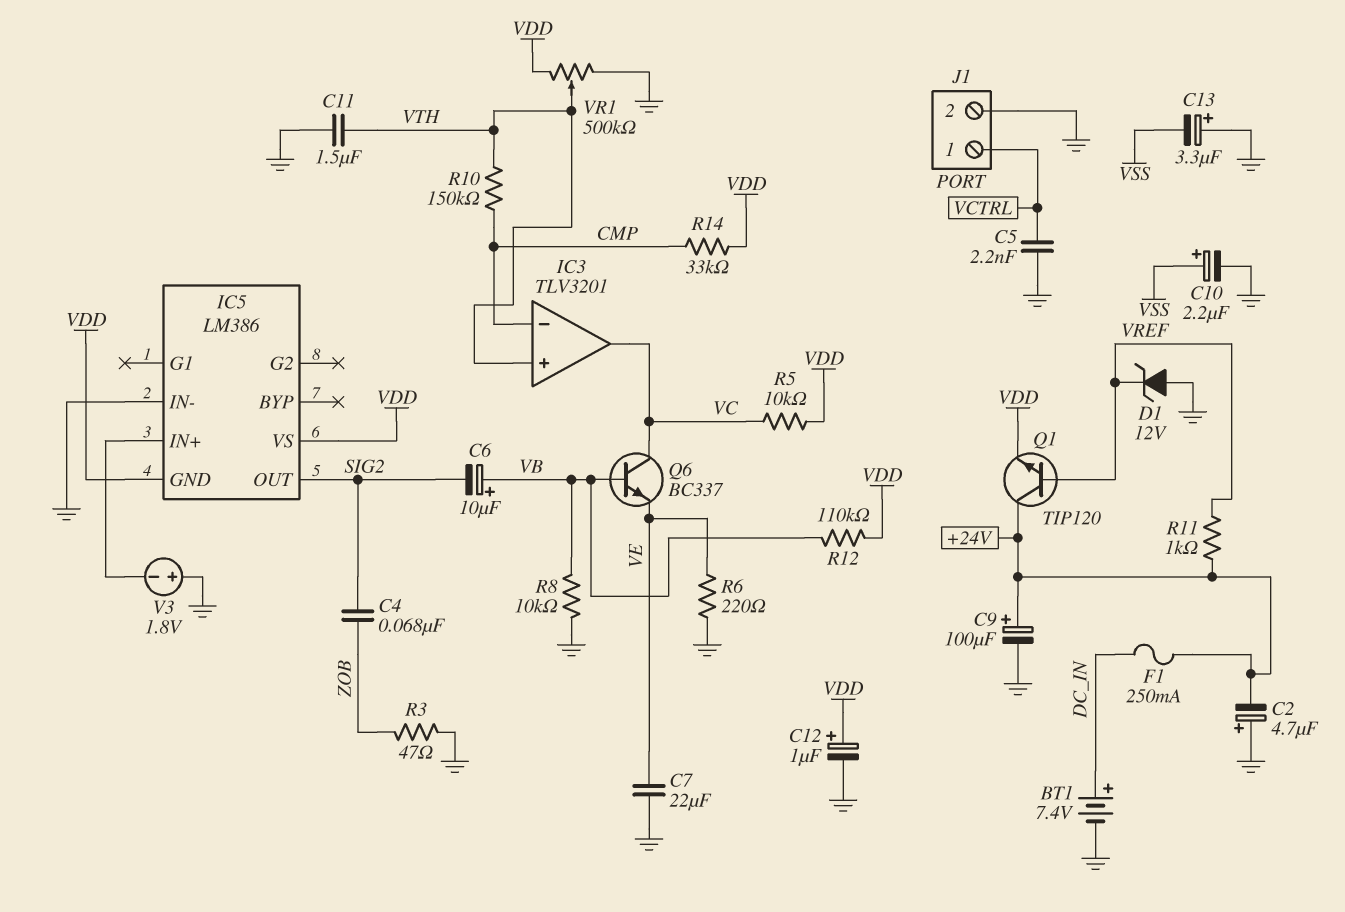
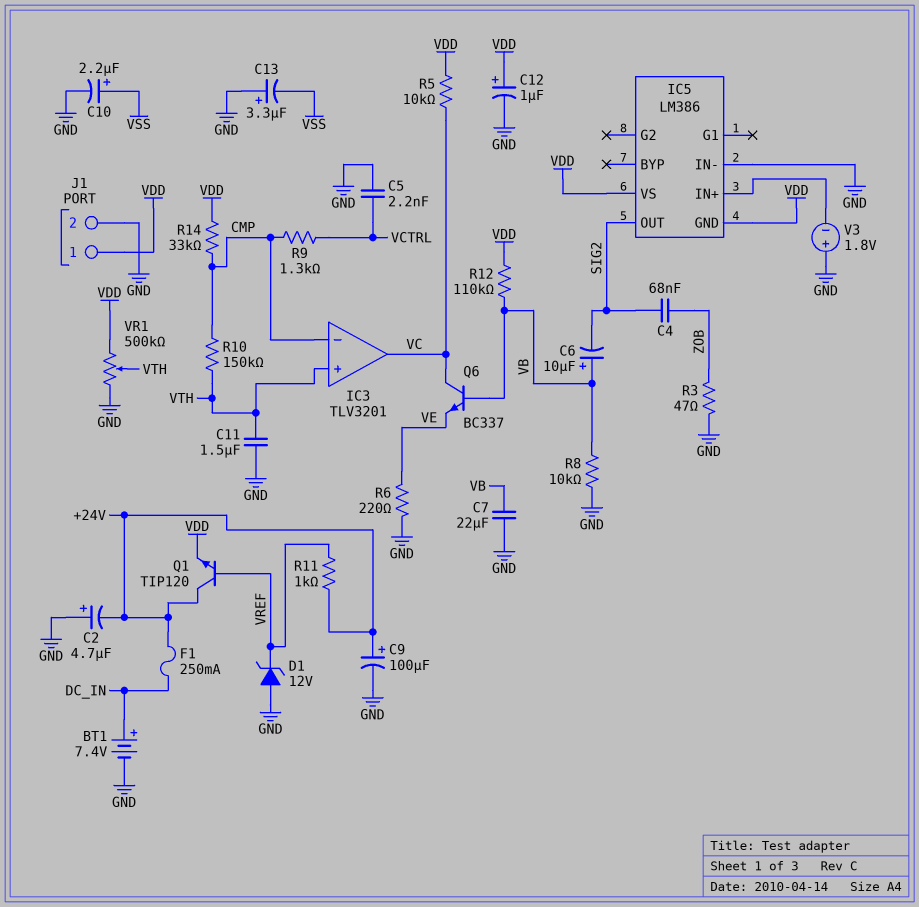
C7: 22uF (GND, VE) -> 22uF (GND, VB)
J1 pin 1: VCTRL -> VDD
R9: none -> 1.3k (CMP, VCTRL)

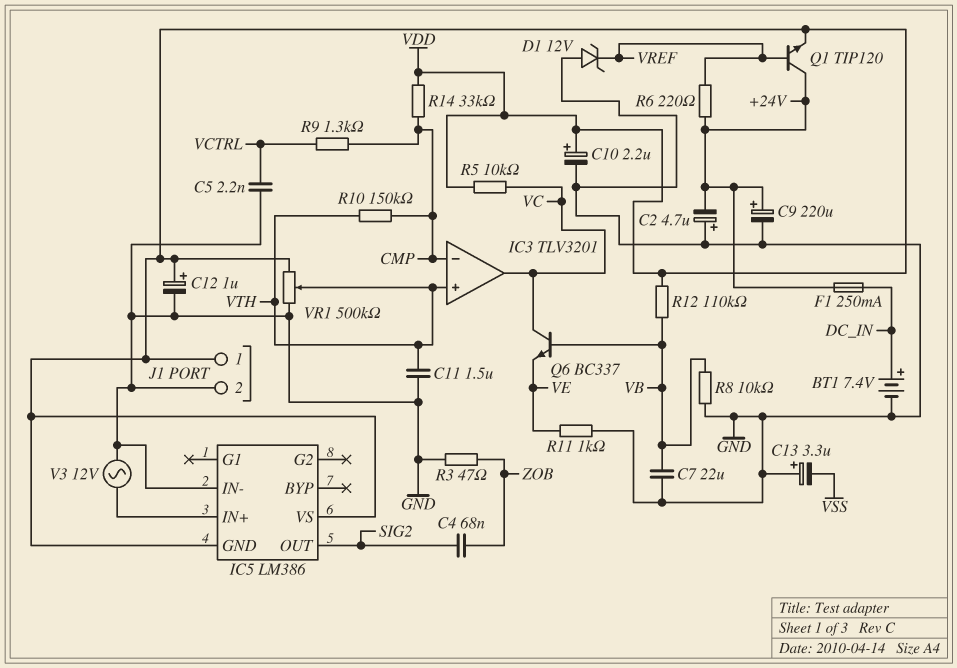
C6: 10uF (plus VB, minus SIG2) -> none
C9: 100uF (plus +24V, minus GND) -> 220uF (plus +24V, minus GND)
C10: 2.2uF (plus VSS, minus GND) -> 2.2uF (plus VDD, minus GND)
R6: 220 (GND, VE) -> 220 (+24V, VREF)
R11: 1k (+24V, VREF) -> 1k (GND, VE)
V3: 1.8V (plus GND, minus IC5/IN+) -> AC 12V (GND, IC5/IN+)

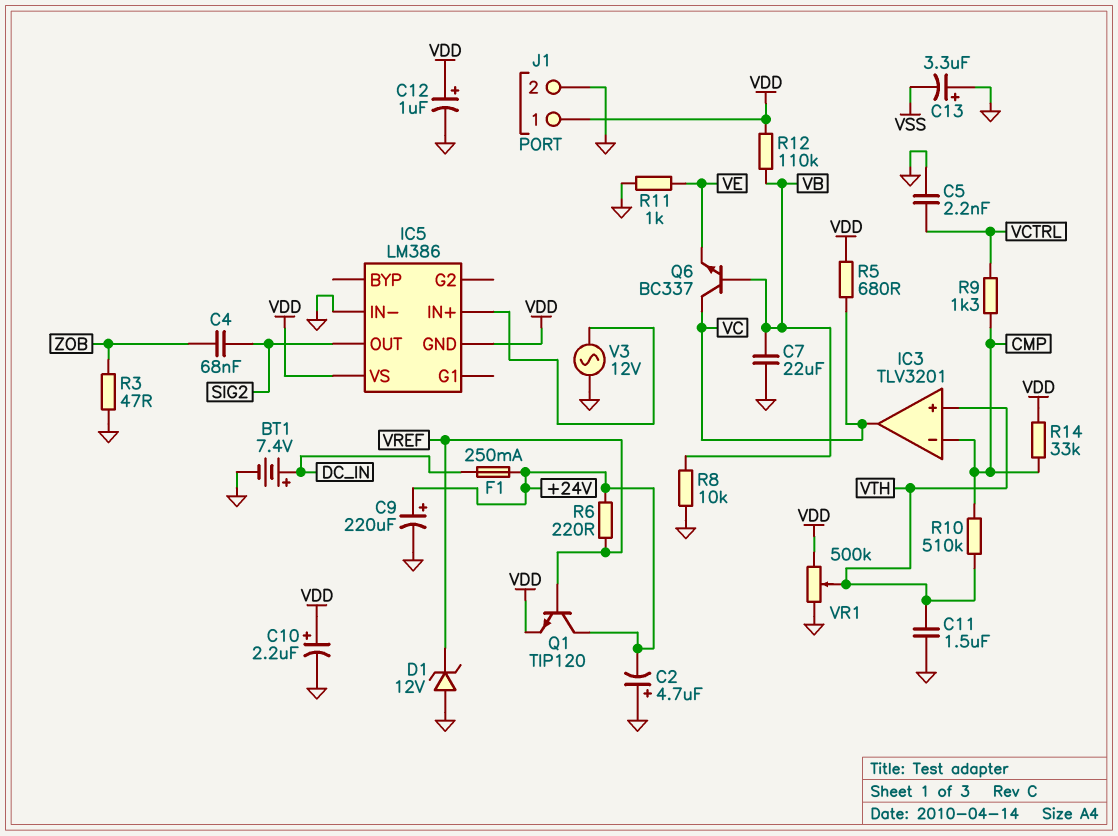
R5: 10k (VC, VDD) -> 680 (VC, VDD)
R10: 150k (CMP, VTH) -> 510k (CMP, VTH)

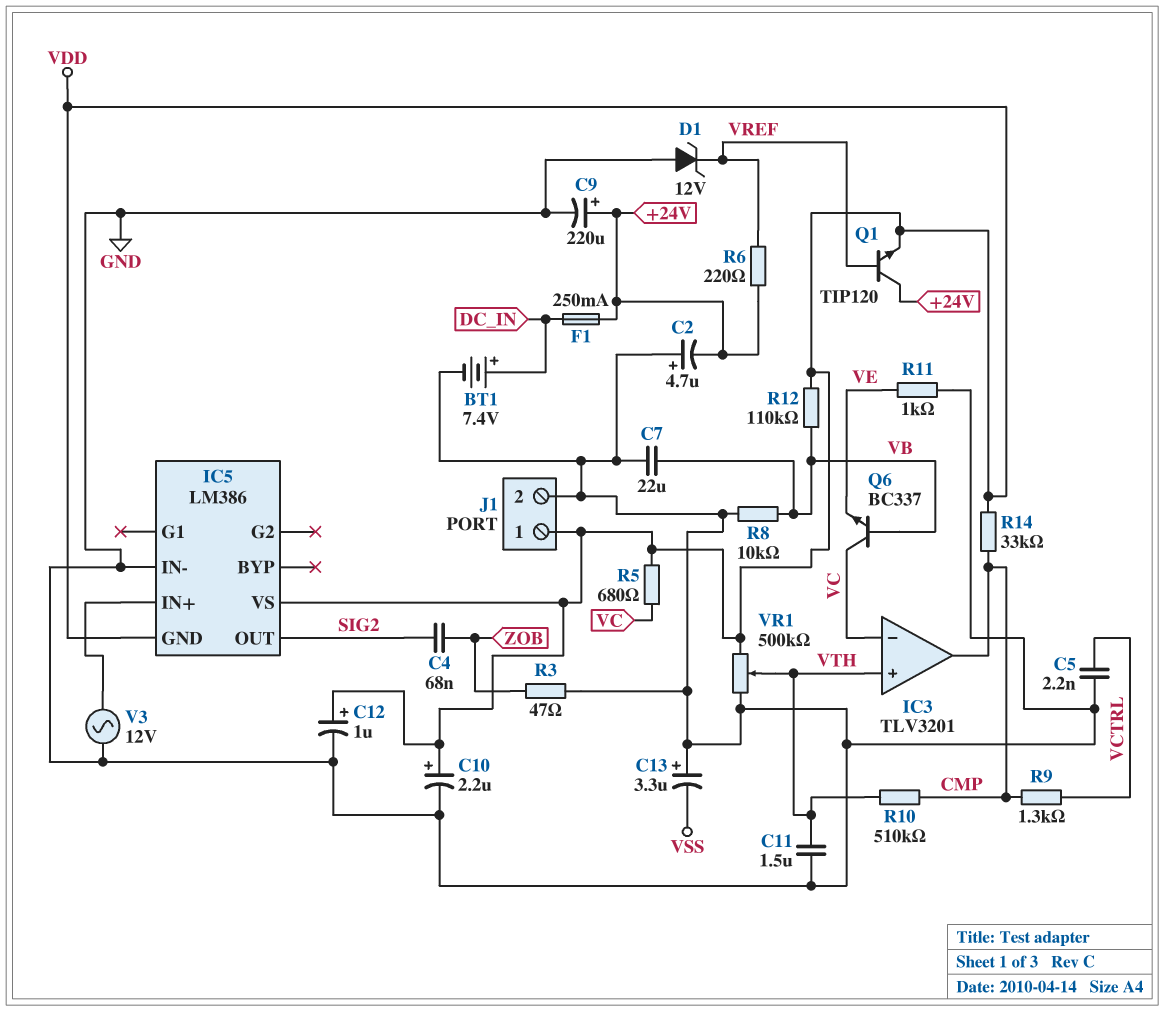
IC3 pin in-: CMP -> VC
IC3 pin out: VC -> CMP

